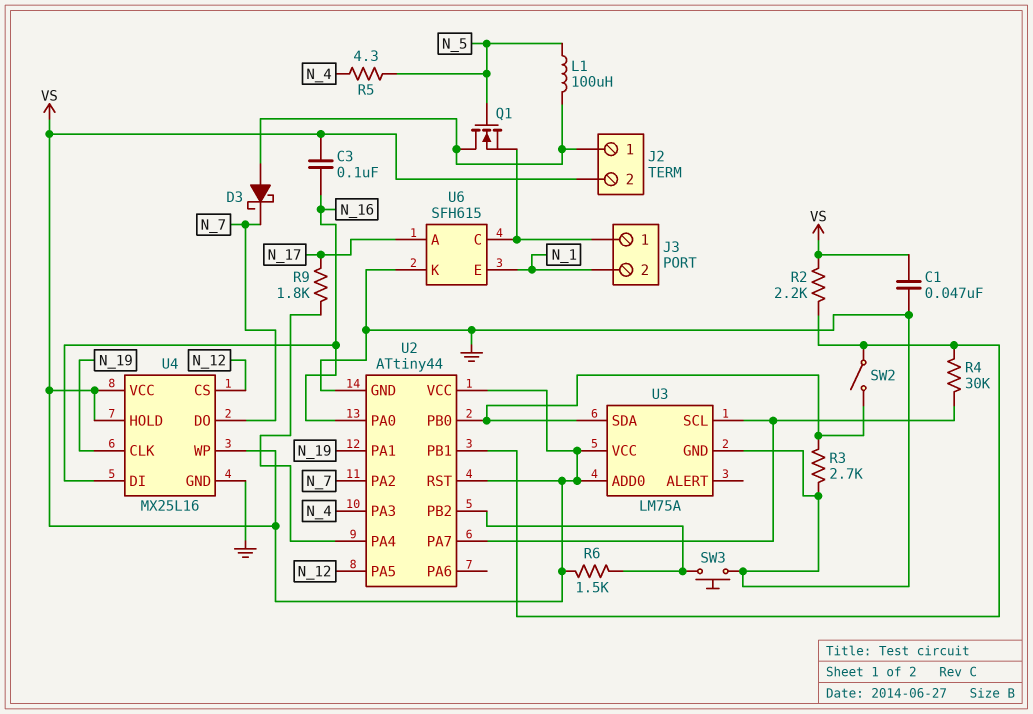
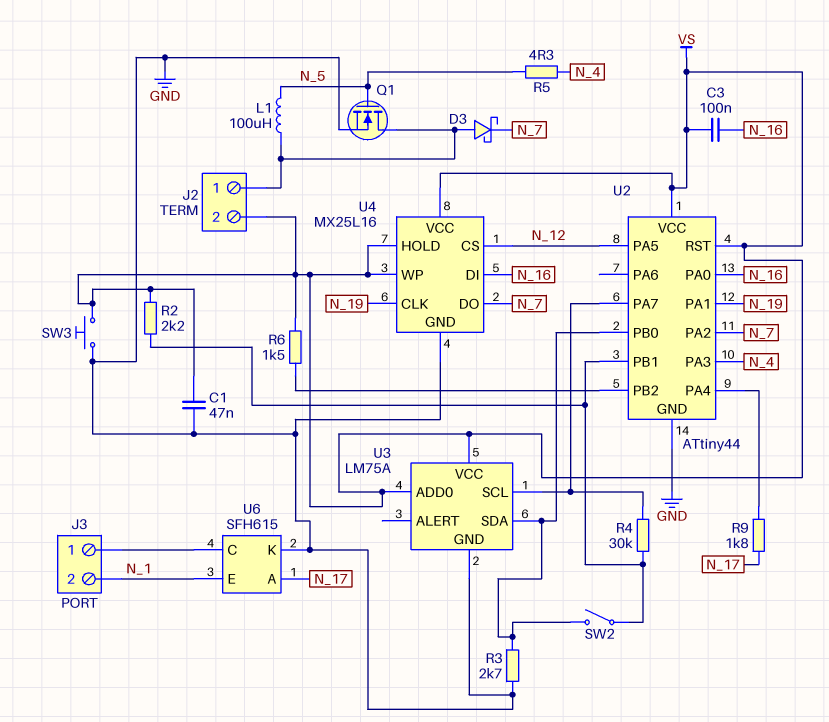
Q1: NMOS (G N_5, D J2/1, S J3/1) -> NMOS (G N_5, D J2/1, S GND)
SW3: button (GND, U2/PB2) -> button (GND, VS)

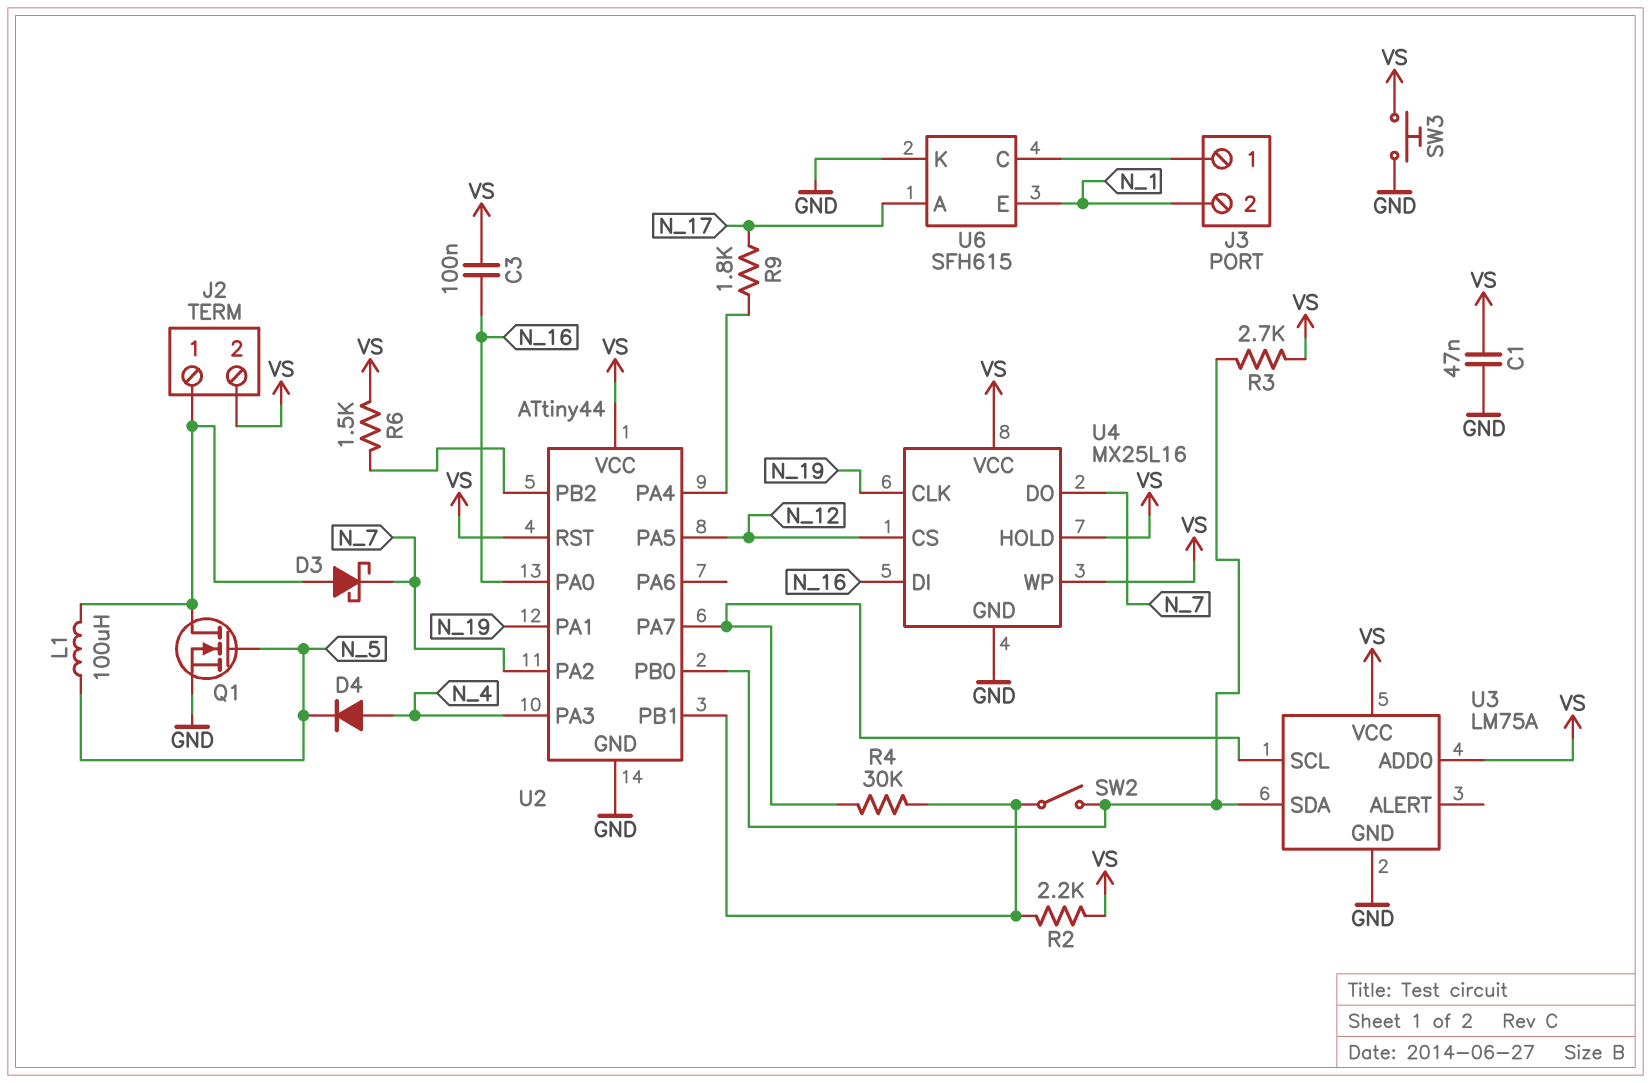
D4: none -> diode (A N_4, K N_5)
R3: 2.7k (GND, U2/PB0) -> 2.7k (U2/PB0, VS)
R5: 4.3 (N_4, N_5) -> none

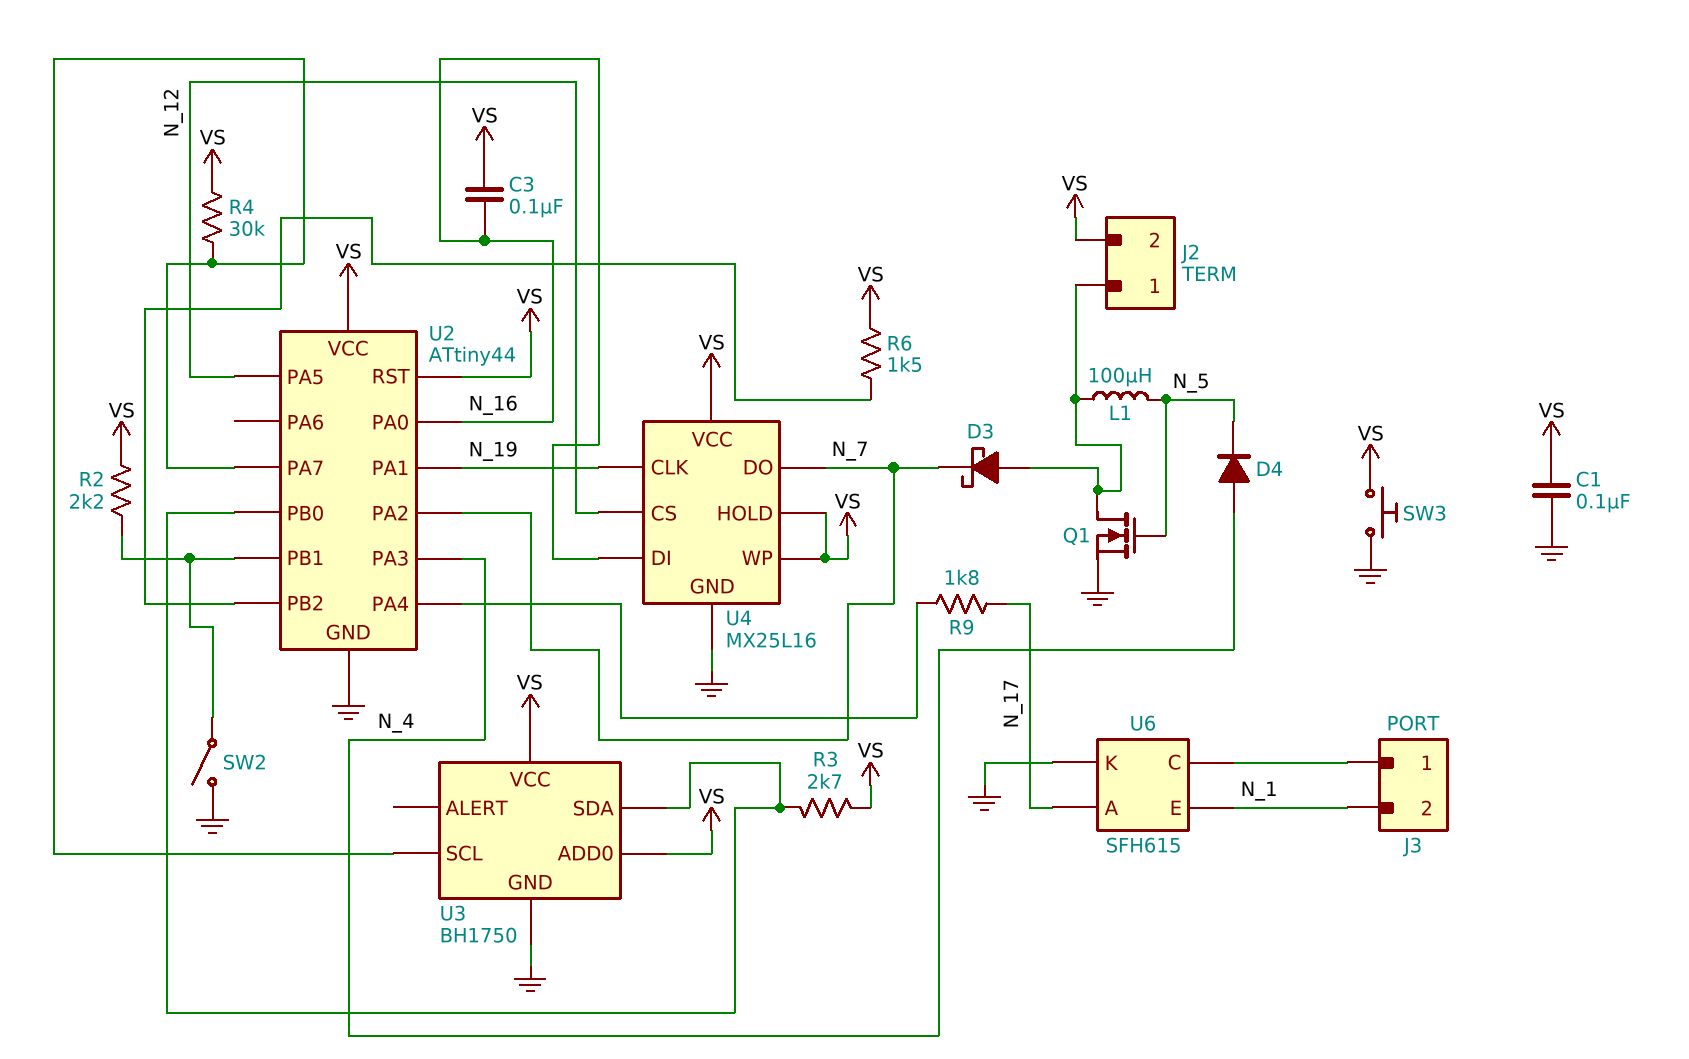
C1: 47nF (GND, VS) -> 100nF (GND, VS)
R4: 30k (U2/PA7, U2/PB1) -> 30k (U2/PA7, VS)
SW2: switch (U2/PB0, U2/PB1) -> switch (GND, U2/PB1)
U3: LM75A -> BH1750

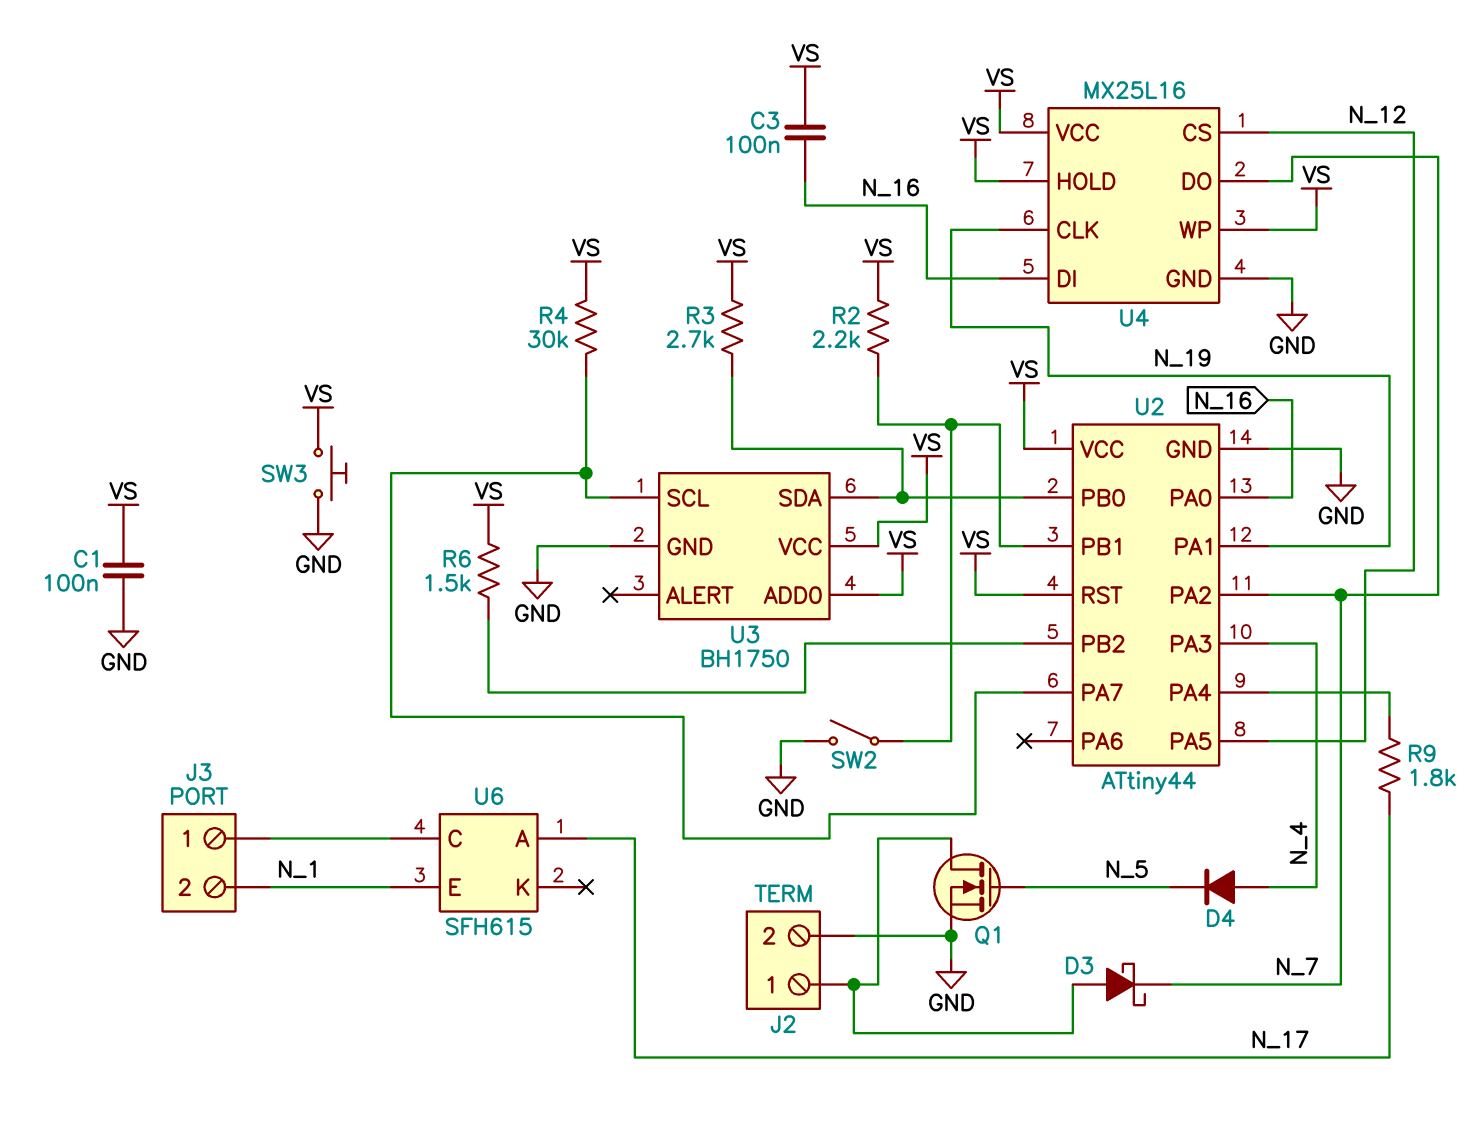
J2 pin 2: VS -> GND
L1: 100uH (J2/1, N_5) -> none
U6 pin K: GND -> none

